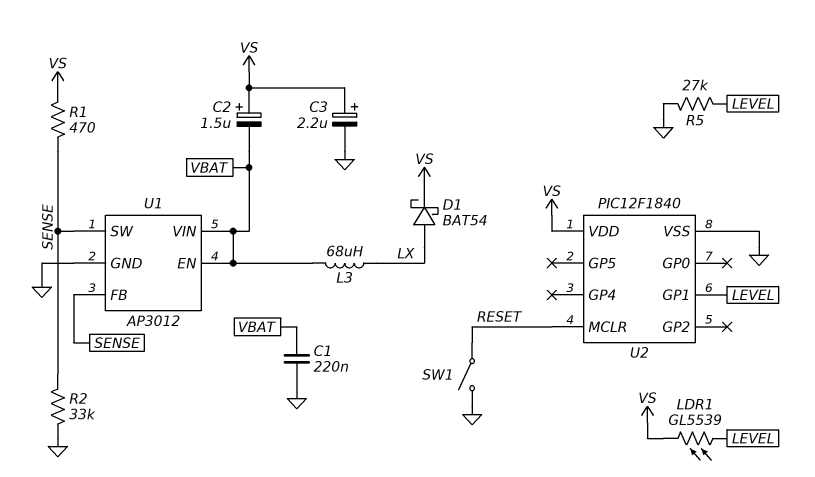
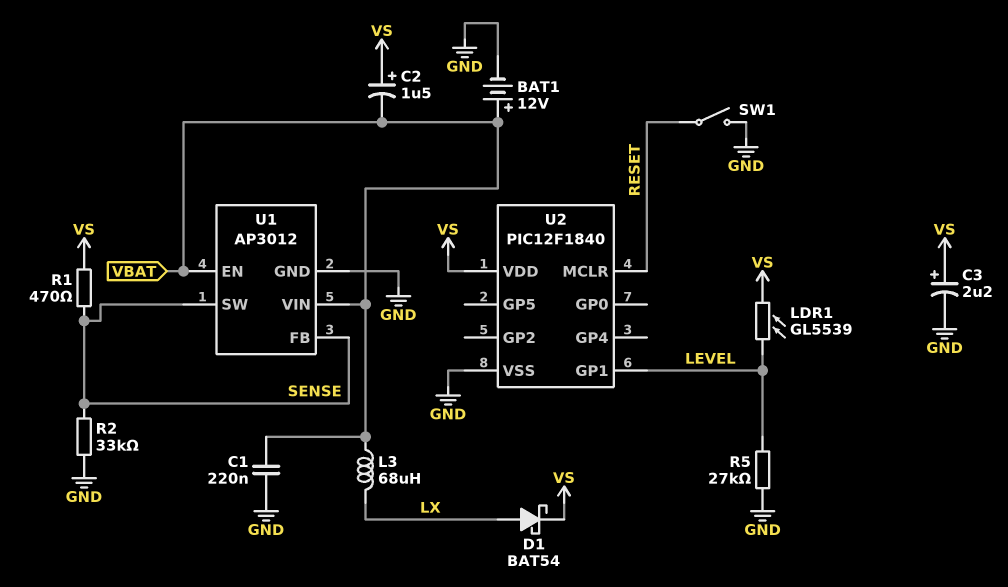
BAT1: none -> 12V (plus VBAT, minus GND)

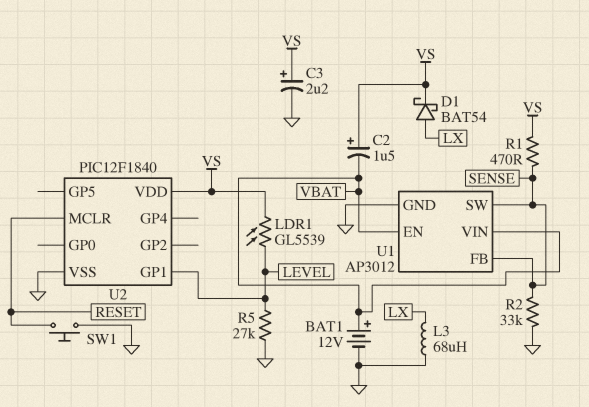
C1: 220nF (GND, VBAT) -> none
L3: 68uH (LX, VBAT) -> 68uH (GND, LX)
SW1: switch (GND, RESET) -> button (GND, RESET)

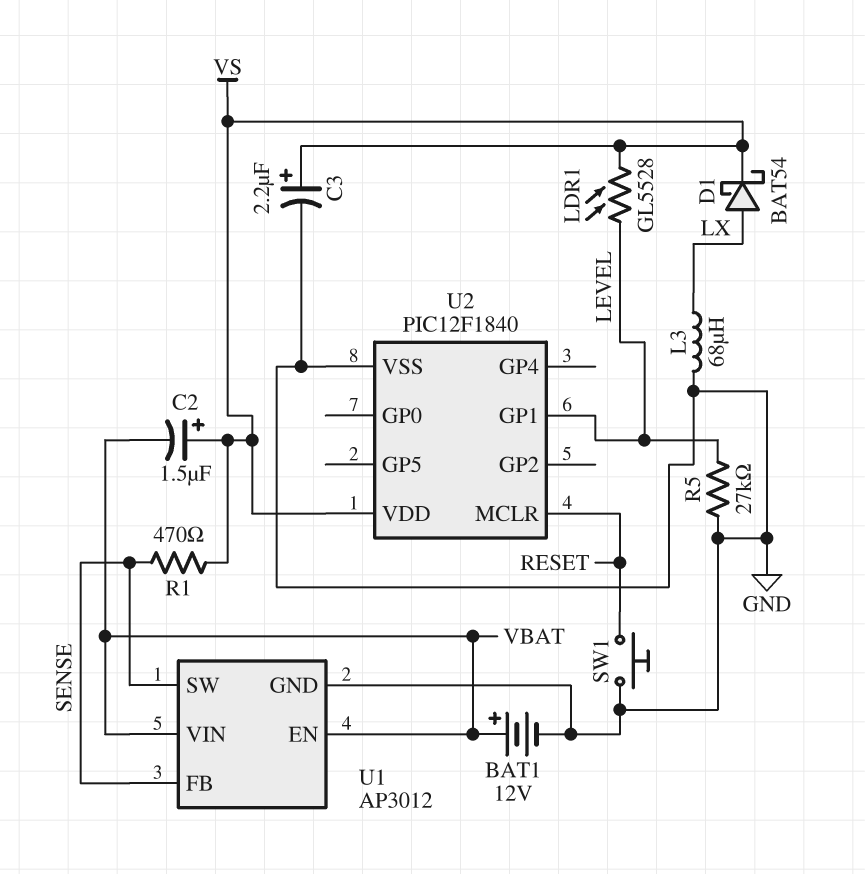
LDR1: GL5539 (LEVEL, VS) -> GL5528 (LEVEL, VS)
R2: 33k (GND, SENSE) -> none

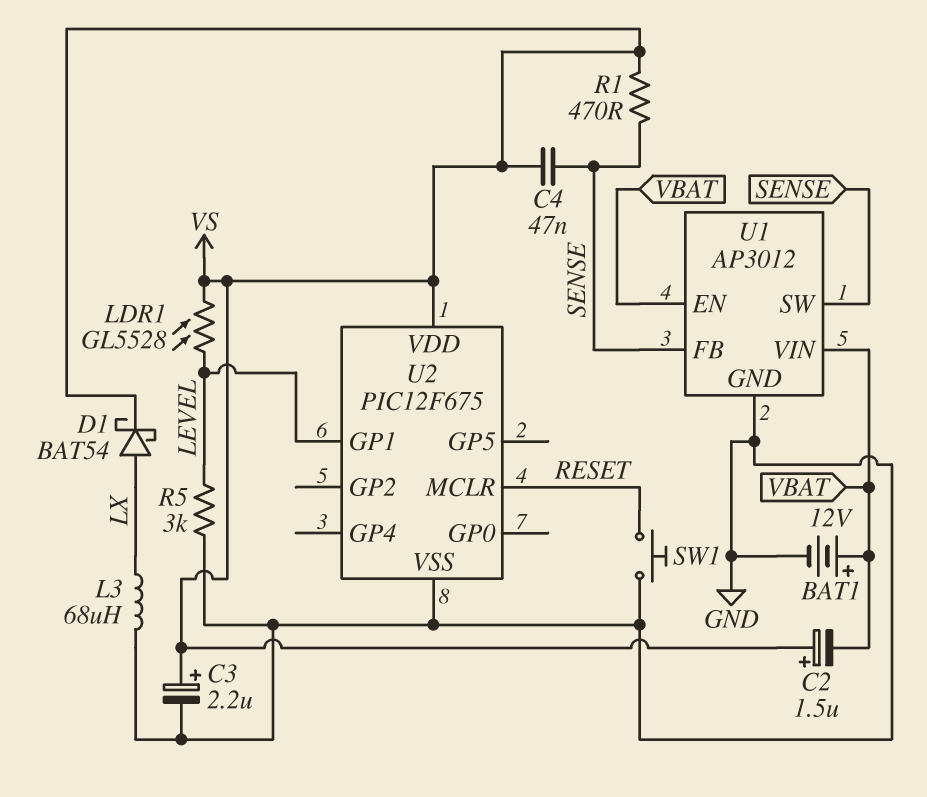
C4: none -> 47nF (SENSE, VS)
R5: 27k (GND, LEVEL) -> 3k (GND, LEVEL)
U2: PIC12F1840 -> PIC12F675

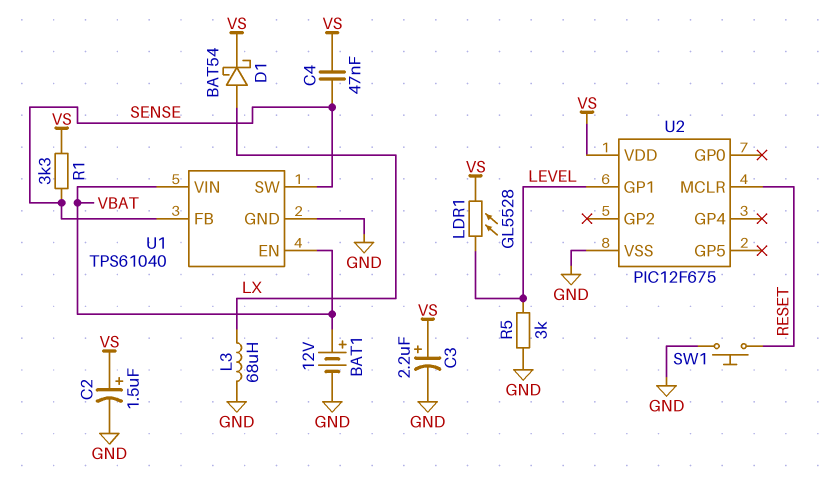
C2: 1.5uF (plus VS, minus VBAT) -> 1.5uF (plus VS, minus GND)
R1: 470 (SENSE, VS) -> 3.3k (SENSE, VS)
U1: AP3012 -> TPS61040

